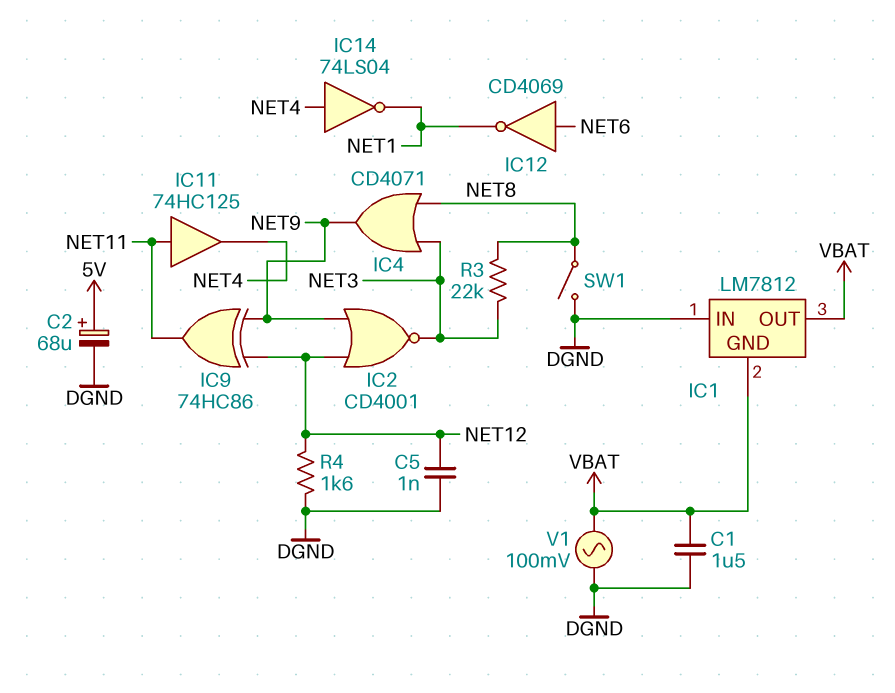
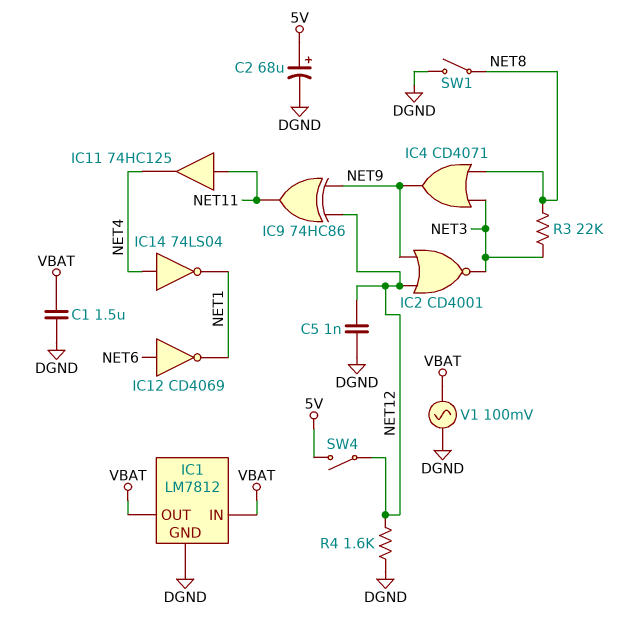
IC1 pin GND: VBAT -> DGND
IC1 pin IN: DGND -> VBAT
SW4: none -> switch (5V, NET12)

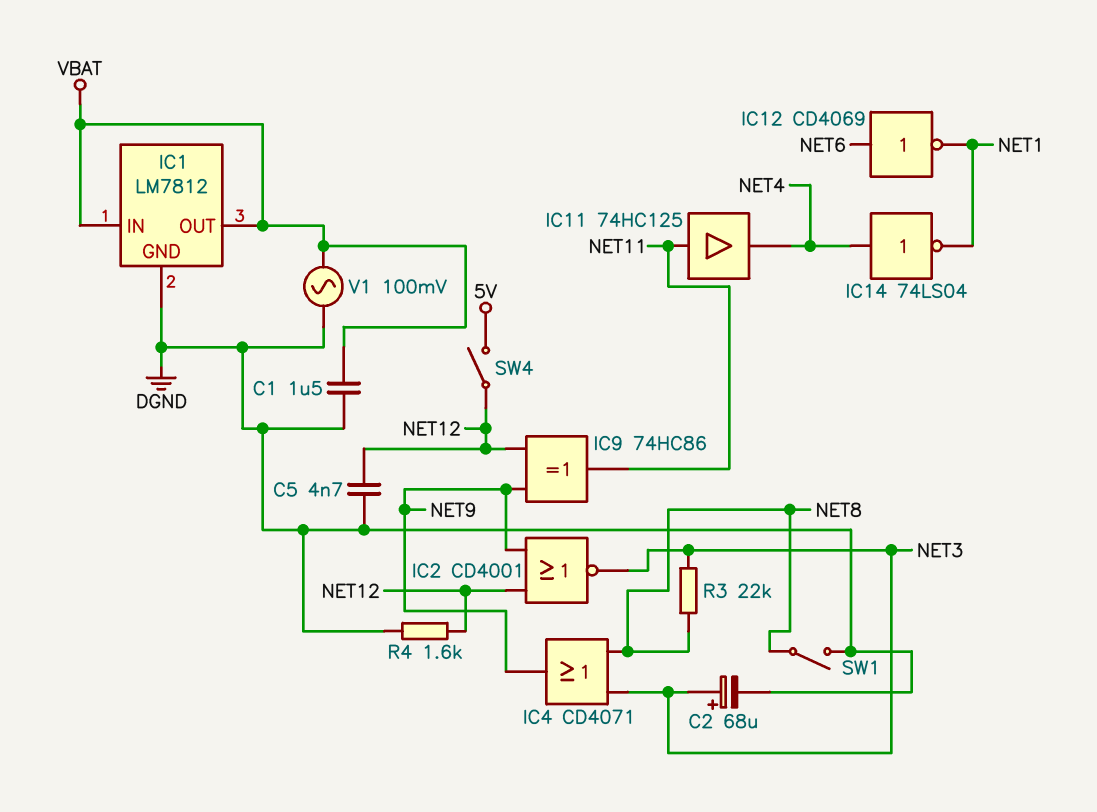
C2: 68uF (plus 5V, minus DGND) -> 68uF (plus NET3, minus DGND)
C5: 1nF (DGND, NET12) -> 4.7nF (DGND, NET12)

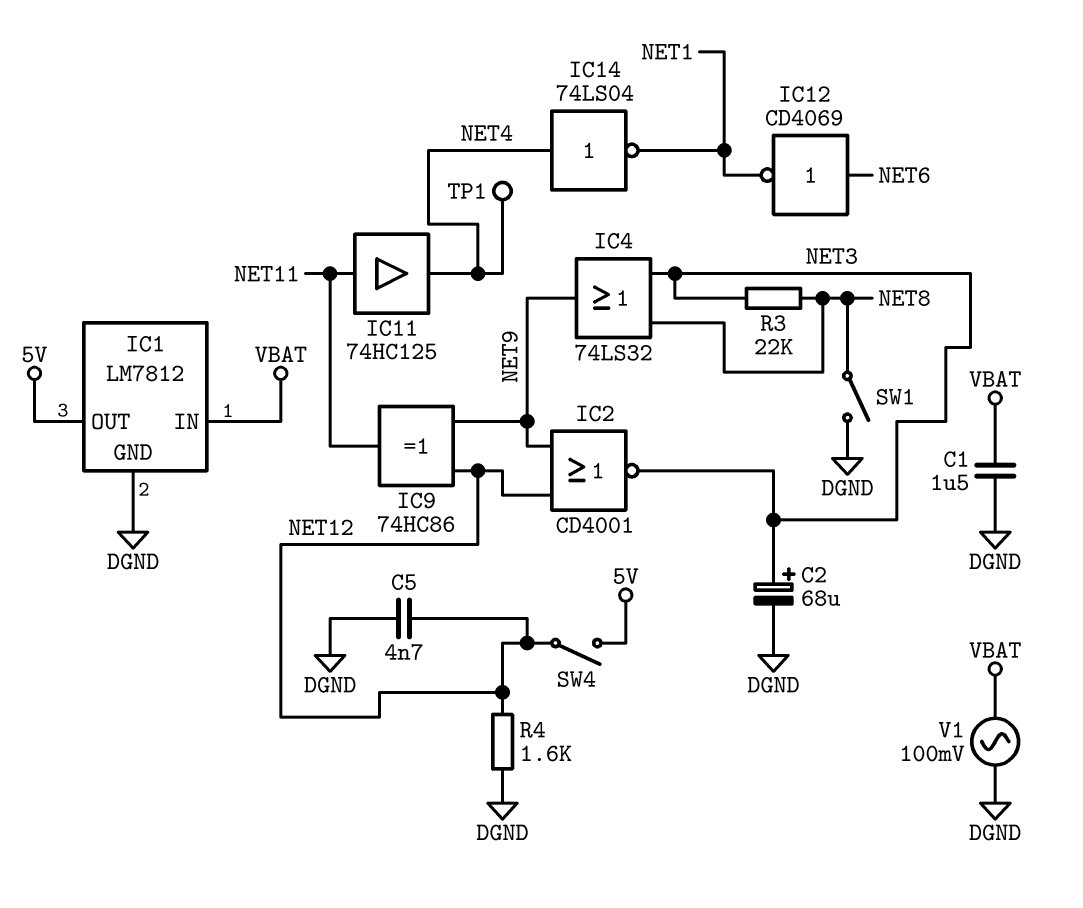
IC1 pin OUT: VBAT -> 5V
IC4: OR CD4071 (in NET3, in NET8, out NET9) -> OR 74LS32 (in NET3, in NET8, out NET9)
TP1: none -> test point (NET4)

